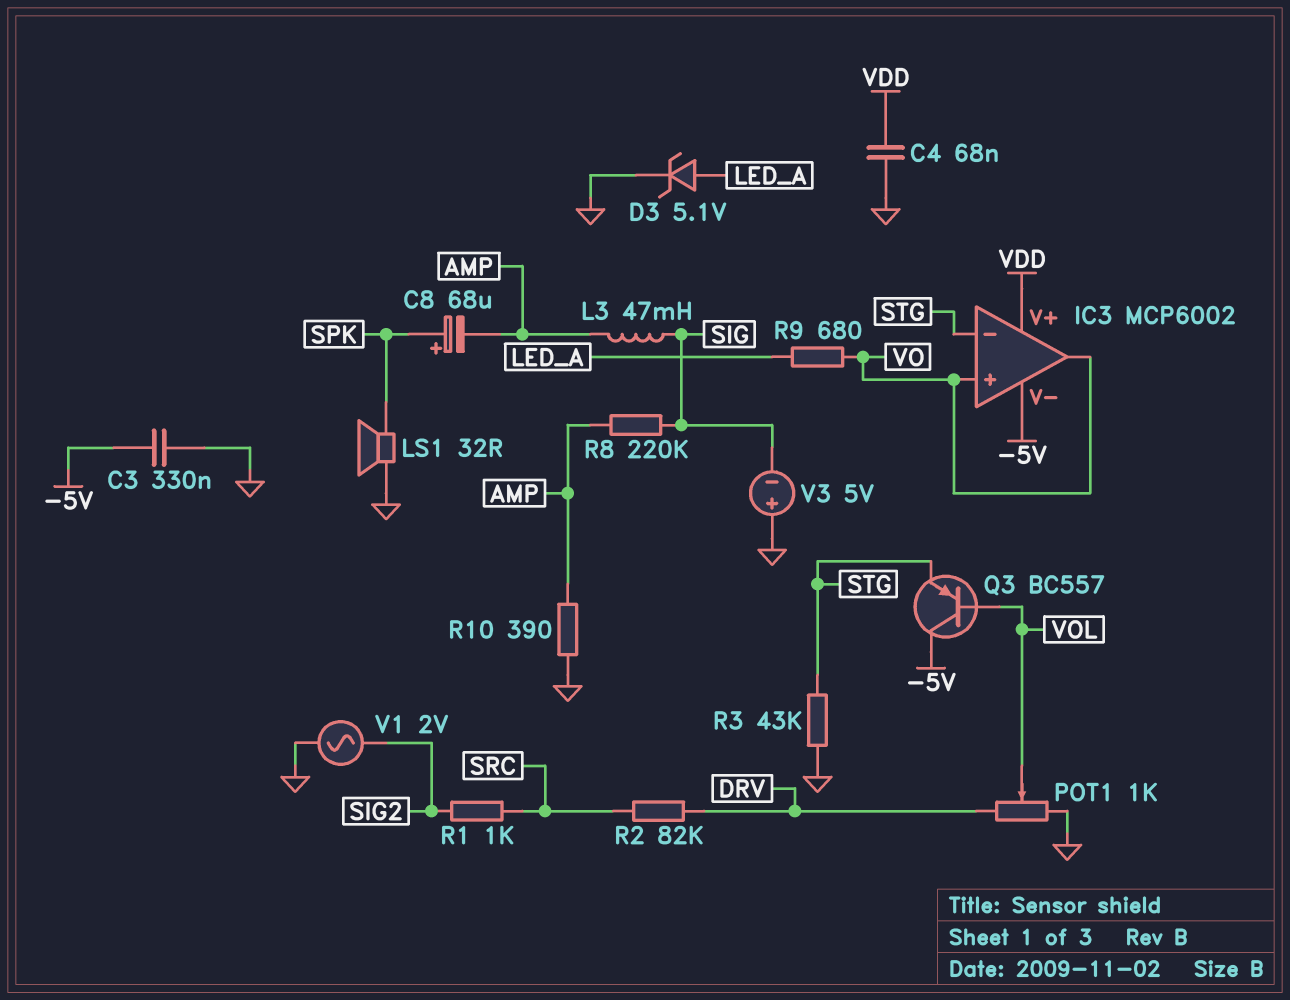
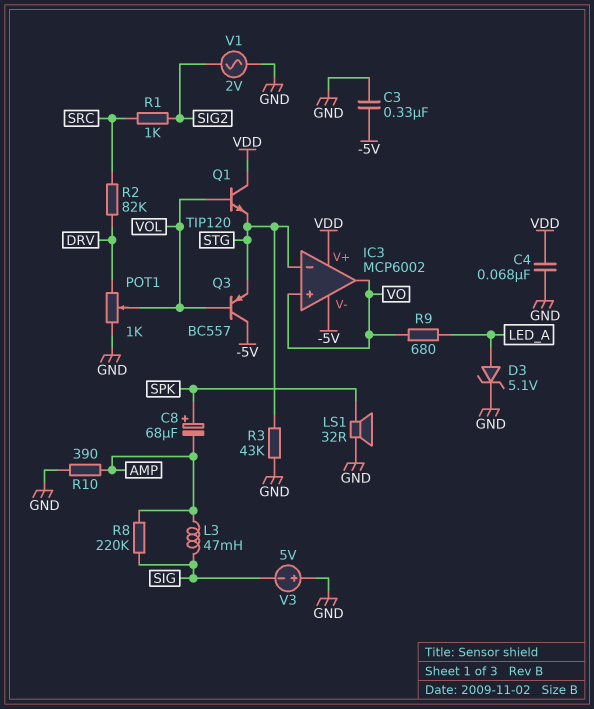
Q1: none -> NPN TIP120 (B VOL, C VDD, E STG)

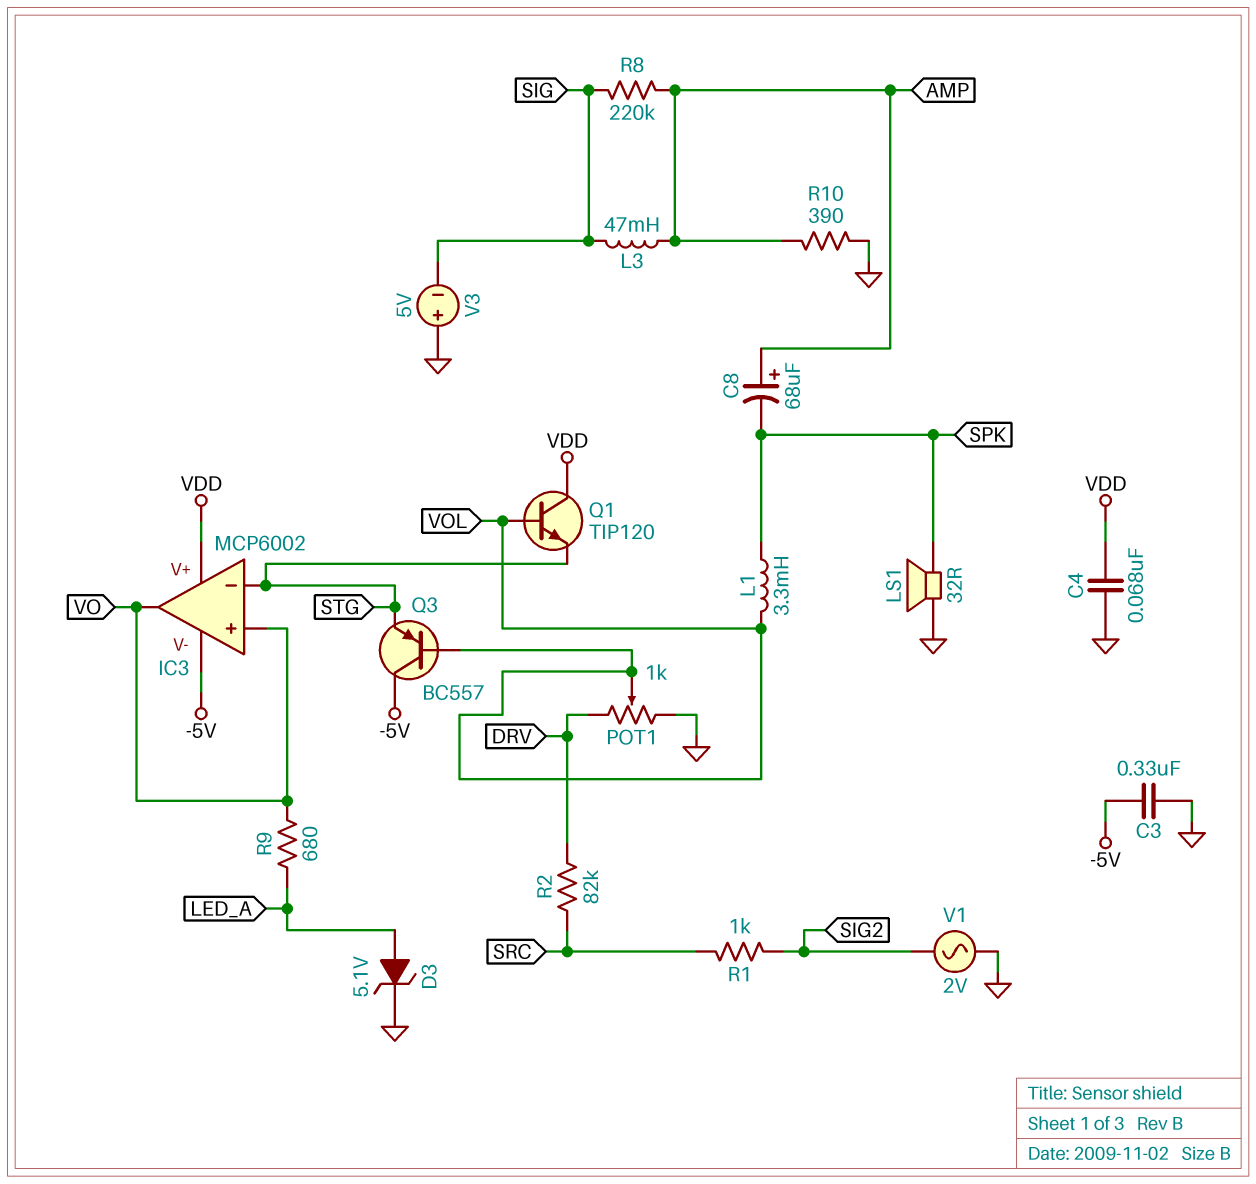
C8: 68uF (plus SPK, minus AMP) -> 68uF (plus AMP, minus SPK)
L1: none -> 3.3mH (SPK, VOL)
R3: 43k (GND, STG) -> none

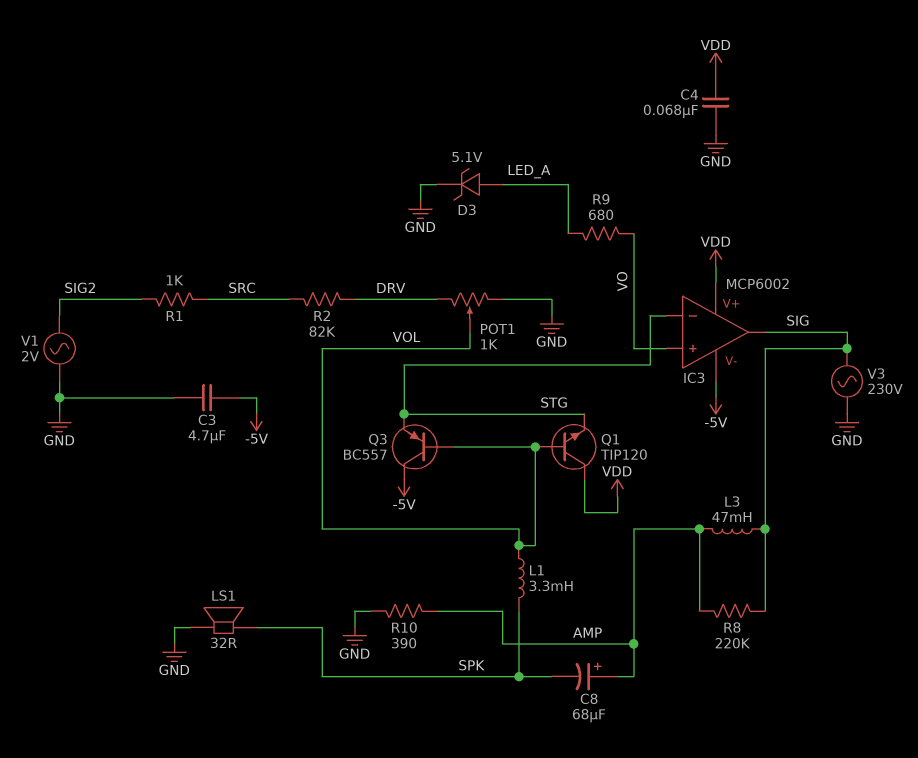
C3: 330nF (-5V, GND) -> 4.7uF (-5V, GND)
IC3 pin out: VO -> SIG
V3: 5V (plus GND, minus SIG) -> AC 230V (GND, SIG)

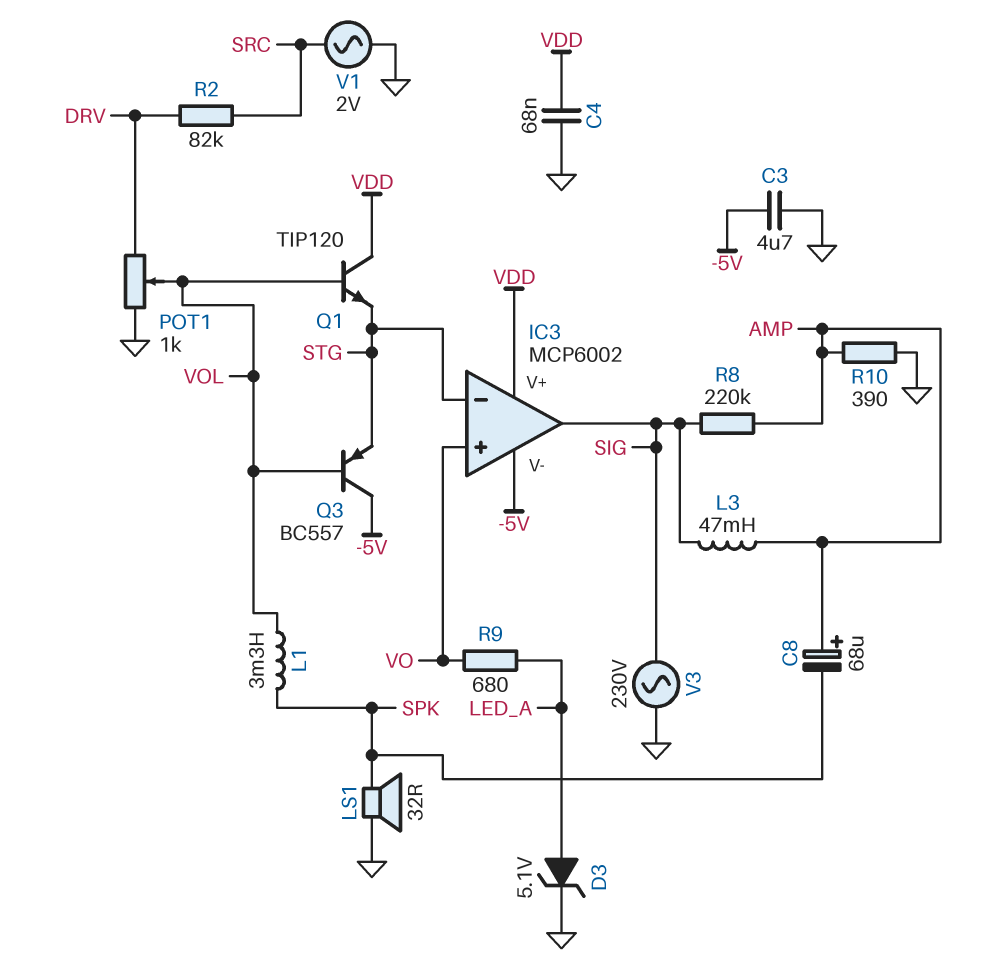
R1: 1k (SIG2, SRC) -> none
V1: AC 2V (GND, SIG2) -> AC 2V (GND, SRC)

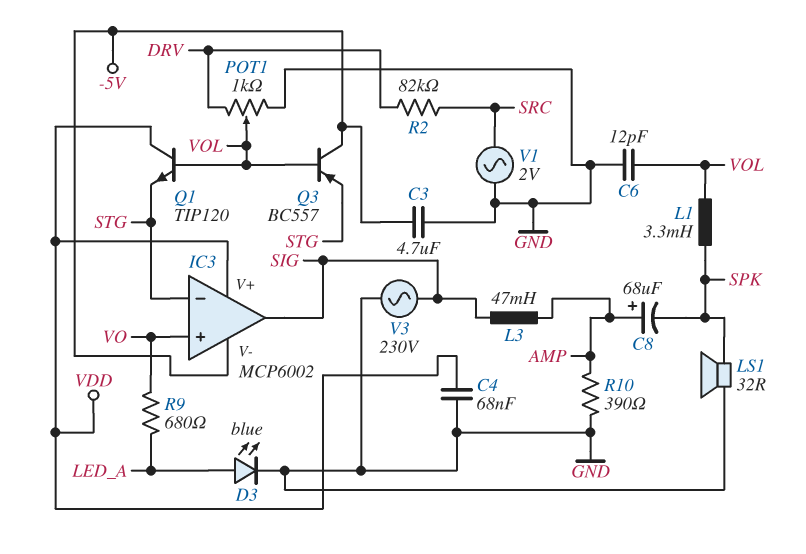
C6: none -> 12pF (GND, VOL)
D3: zener 5.1V (A LED_A, K GND) -> LED blue (A LED_A, K GND)
R8: 220k (AMP, SIG) -> none

